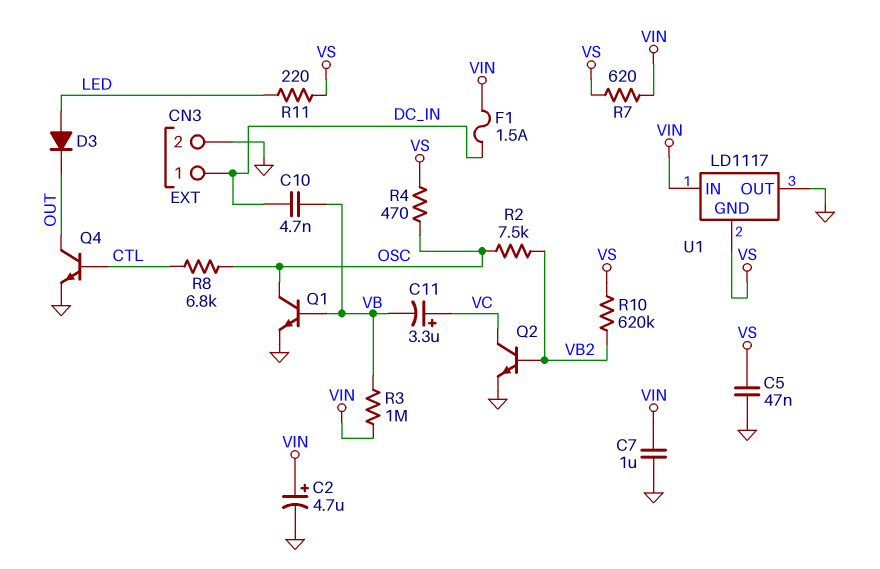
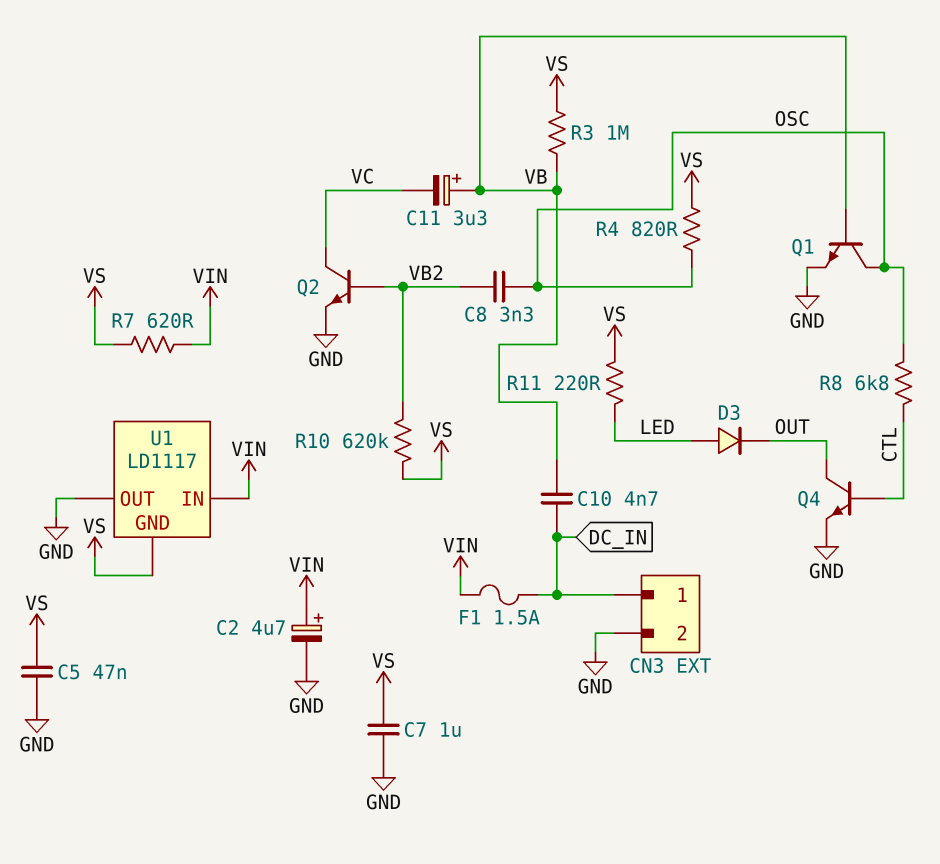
C7: 1uF (GND, VIN) -> 1uF (GND, VS)
C8: none -> 3.3nF (OSC, VB2)
C11: 3.3uF (plus VC, minus VB) -> 3.3uF (plus VB, minus VC)
R2: 7.5k (OSC, VB2) -> none
R3: 1M (VB, VIN) -> 1M (VB, VS)
R4: 470 (OSC, VS) -> 820 (OSC, VS)

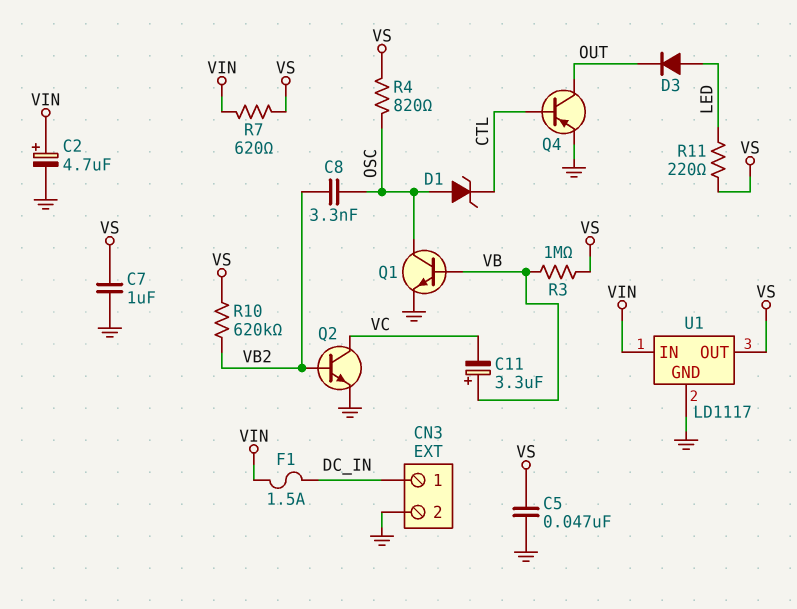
C10: 4.7nF (DC_IN, VB) -> none
D1: none -> zener (A OSC, K CTL)
Q4: NPN (B CTL, C OUT, E GND) -> PNP (B CTL, C OUT, E GND)
R8: 6.8k (CTL, OSC) -> none
U1 pin GND: VS -> GND
U1 pin OUT: GND -> VS

